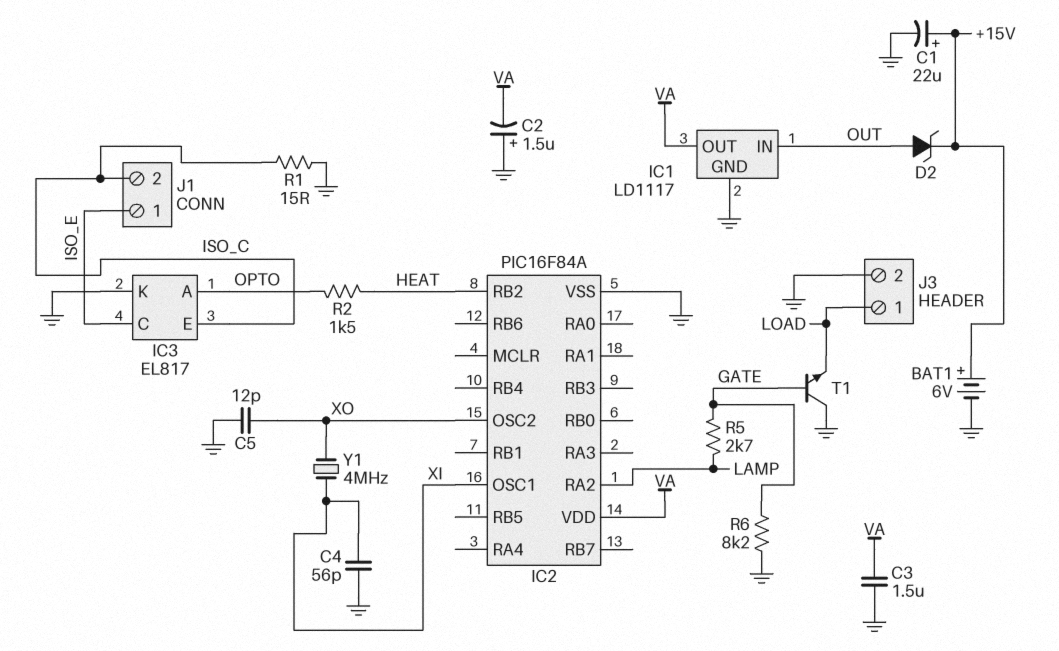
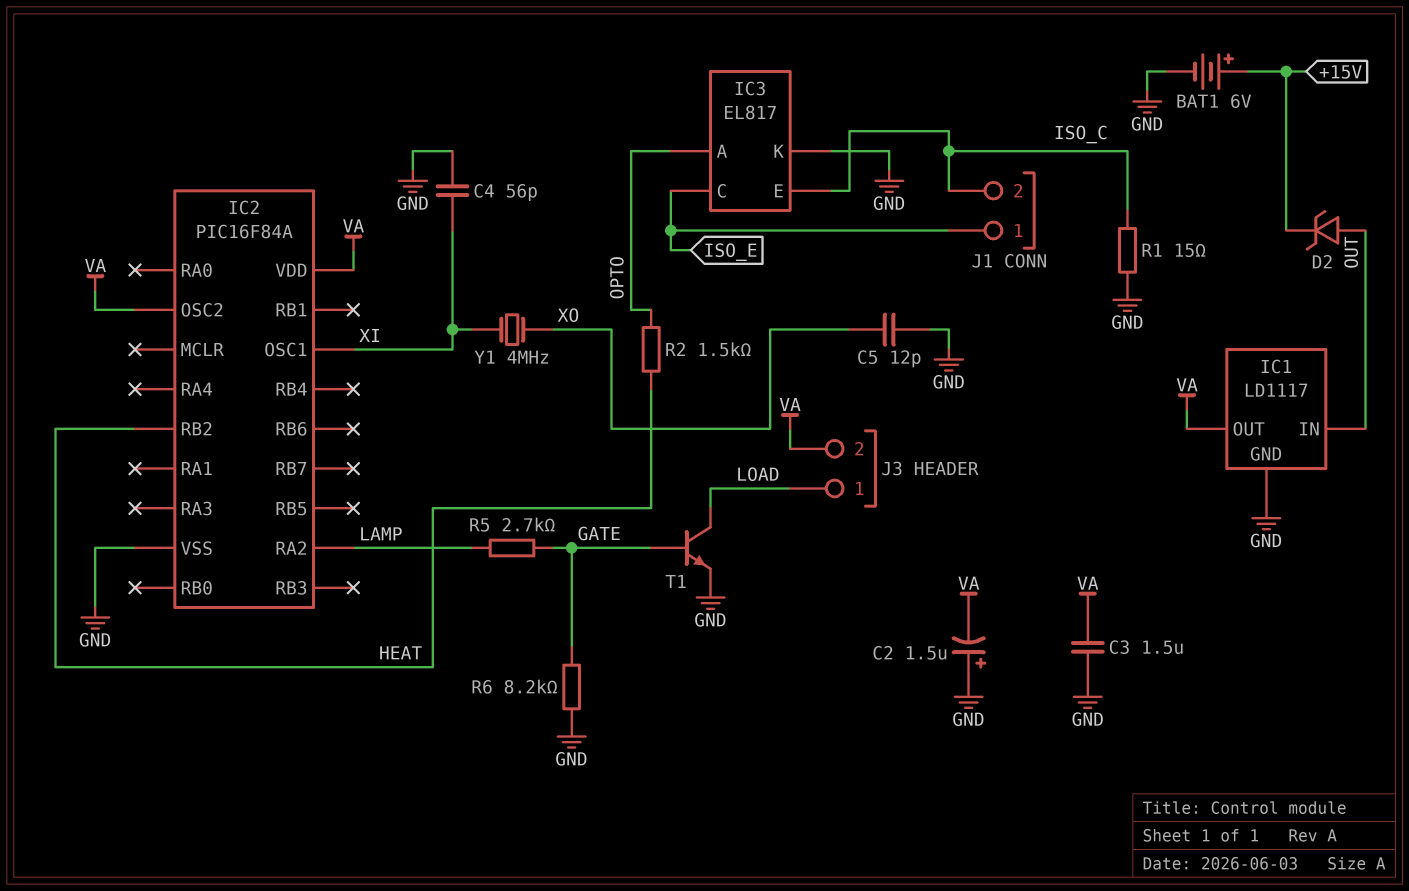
C1: 22uF (plus +15V, minus GND) -> none
IC2 pin OSC2: XO -> VA
J3 pin 2: GND -> VA
T1: NPN (B GATE, C GND, E LOAD) -> NPN (B GATE, C LOAD, E GND)

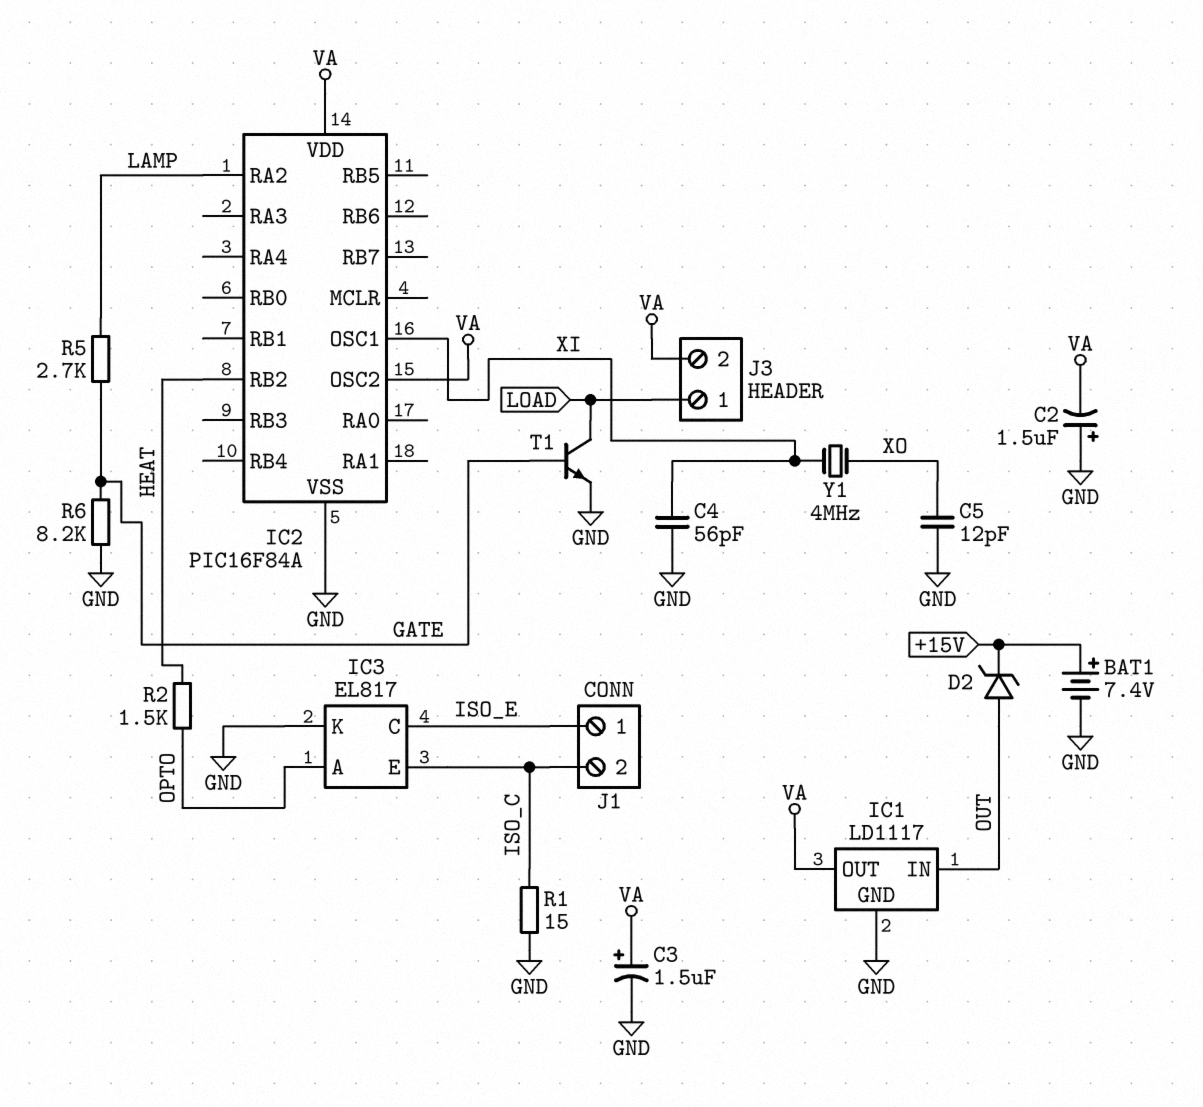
BAT1: 6V (plus +15V, minus GND) -> 7.4V (plus +15V, minus GND)
C3: 1.5uF (GND, VA) -> 1.5uF (plus VA, minus GND)

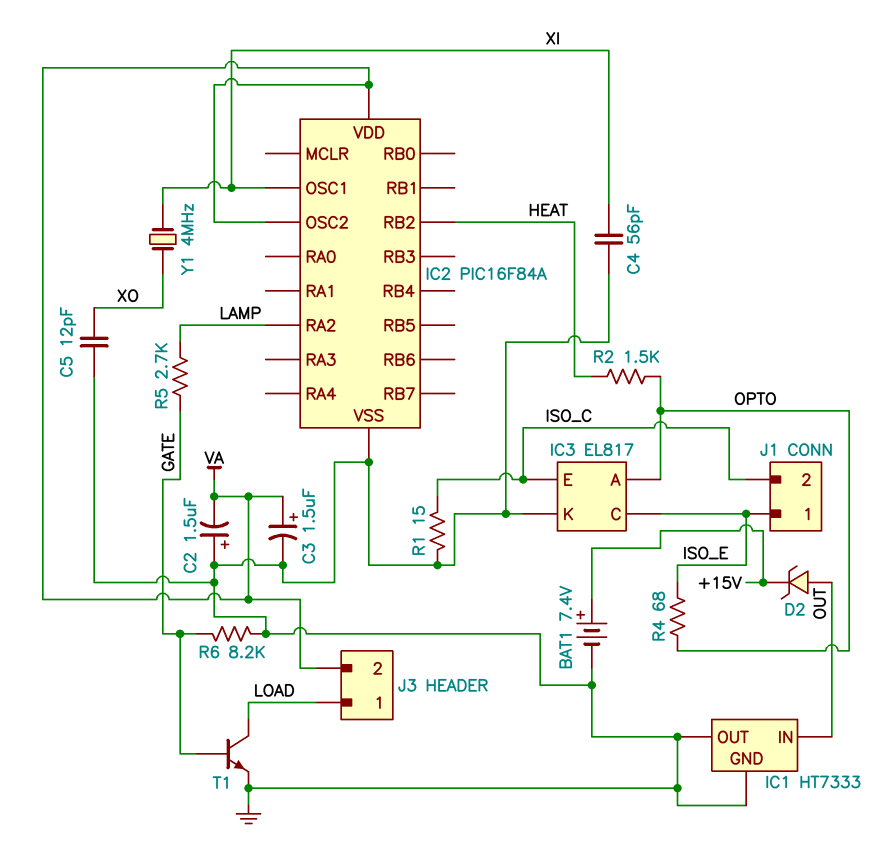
IC1: LD1117 -> HT7333
IC1 pin OUT: VA -> GND
R4: none -> 68 (ISO_E, OPTO)

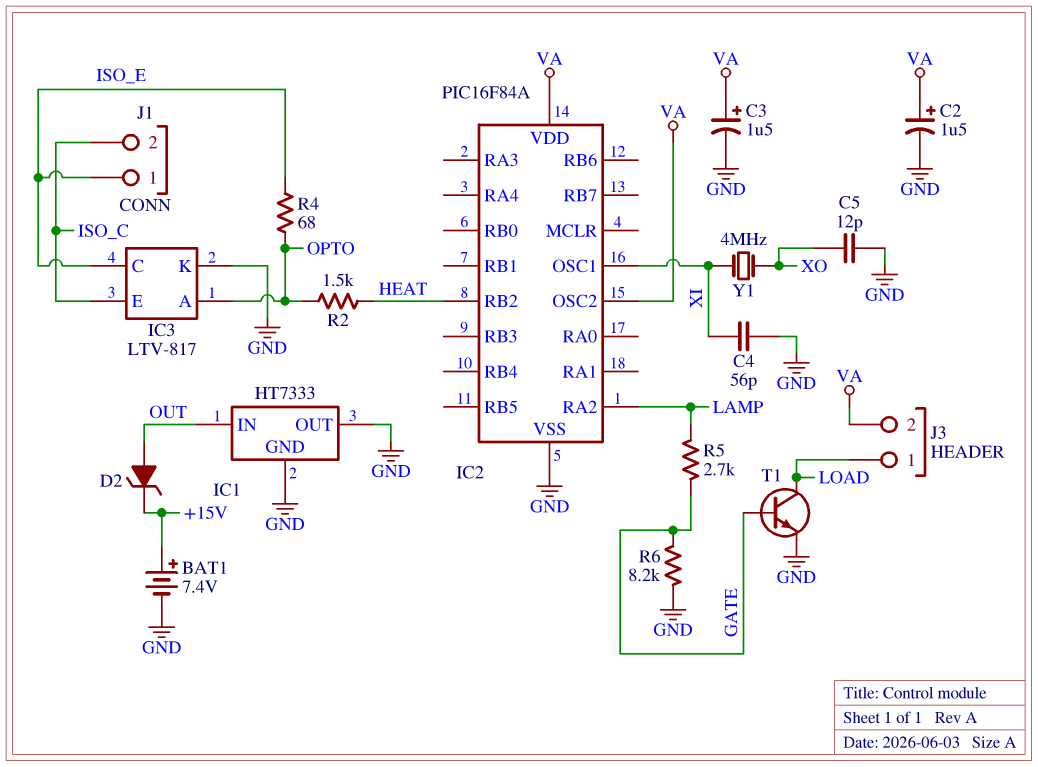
C2: 1.5uF (plus GND, minus VA) -> 1.5uF (plus VA, minus GND)
IC3: EL817 -> LTV-817
R1: 15 (GND, ISO_C) -> none

